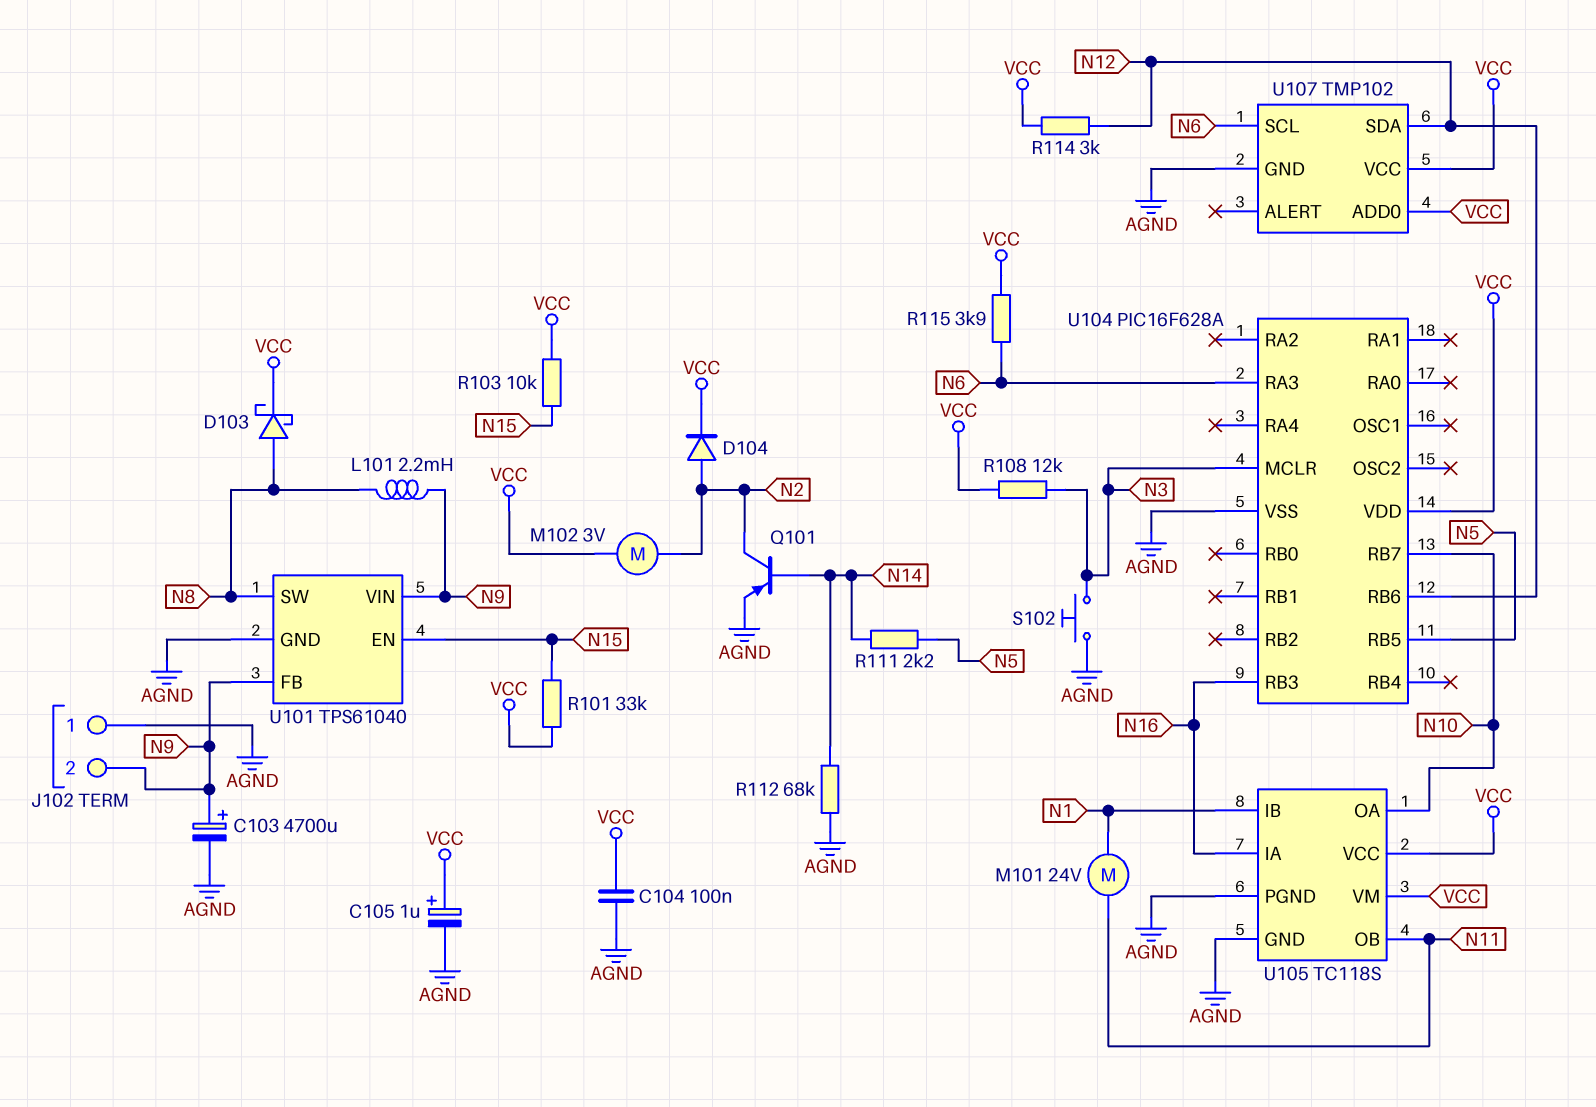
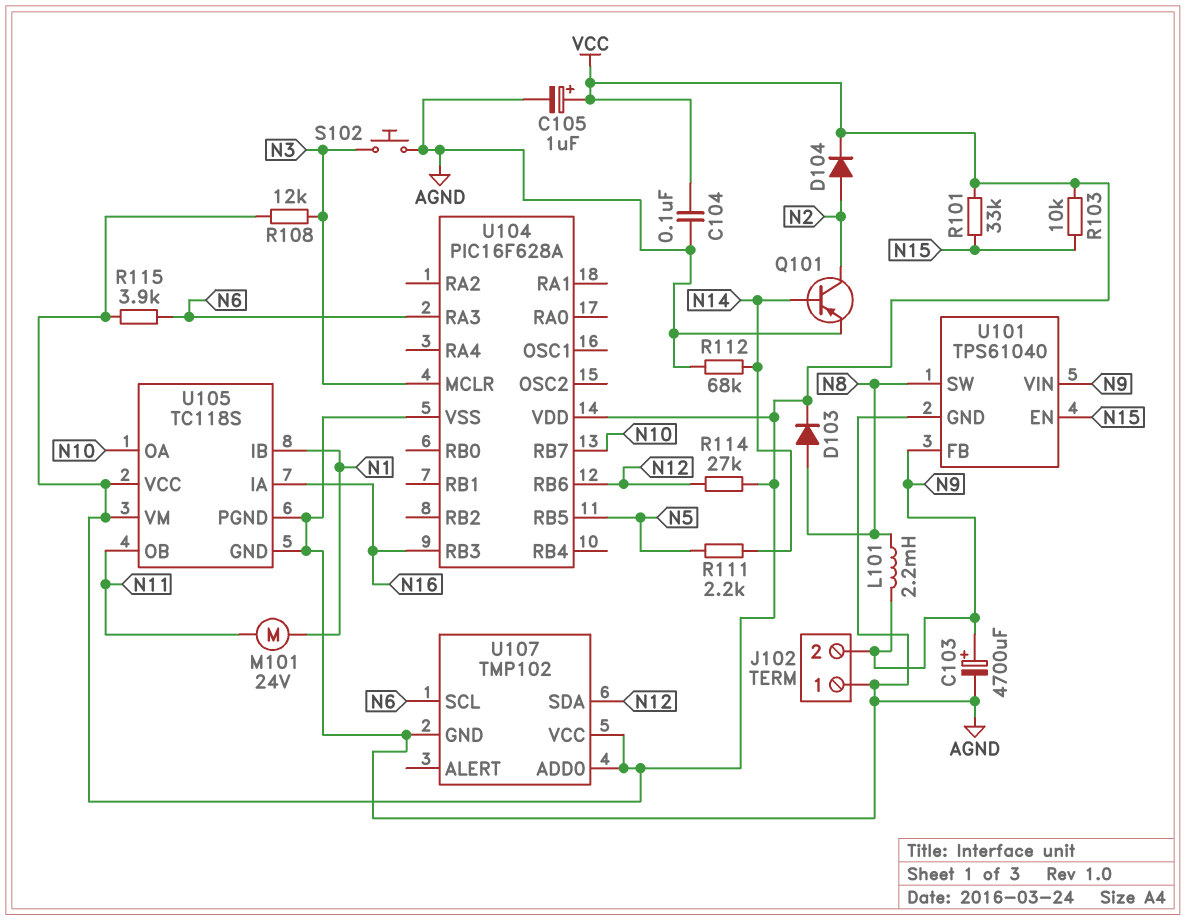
D103: schottky (A N8, K VCC) -> diode (A N8, K VCC)
M102: motor 3V (N2, VCC) -> none
R114: 3k (N12, VCC) -> 27k (N12, VCC)

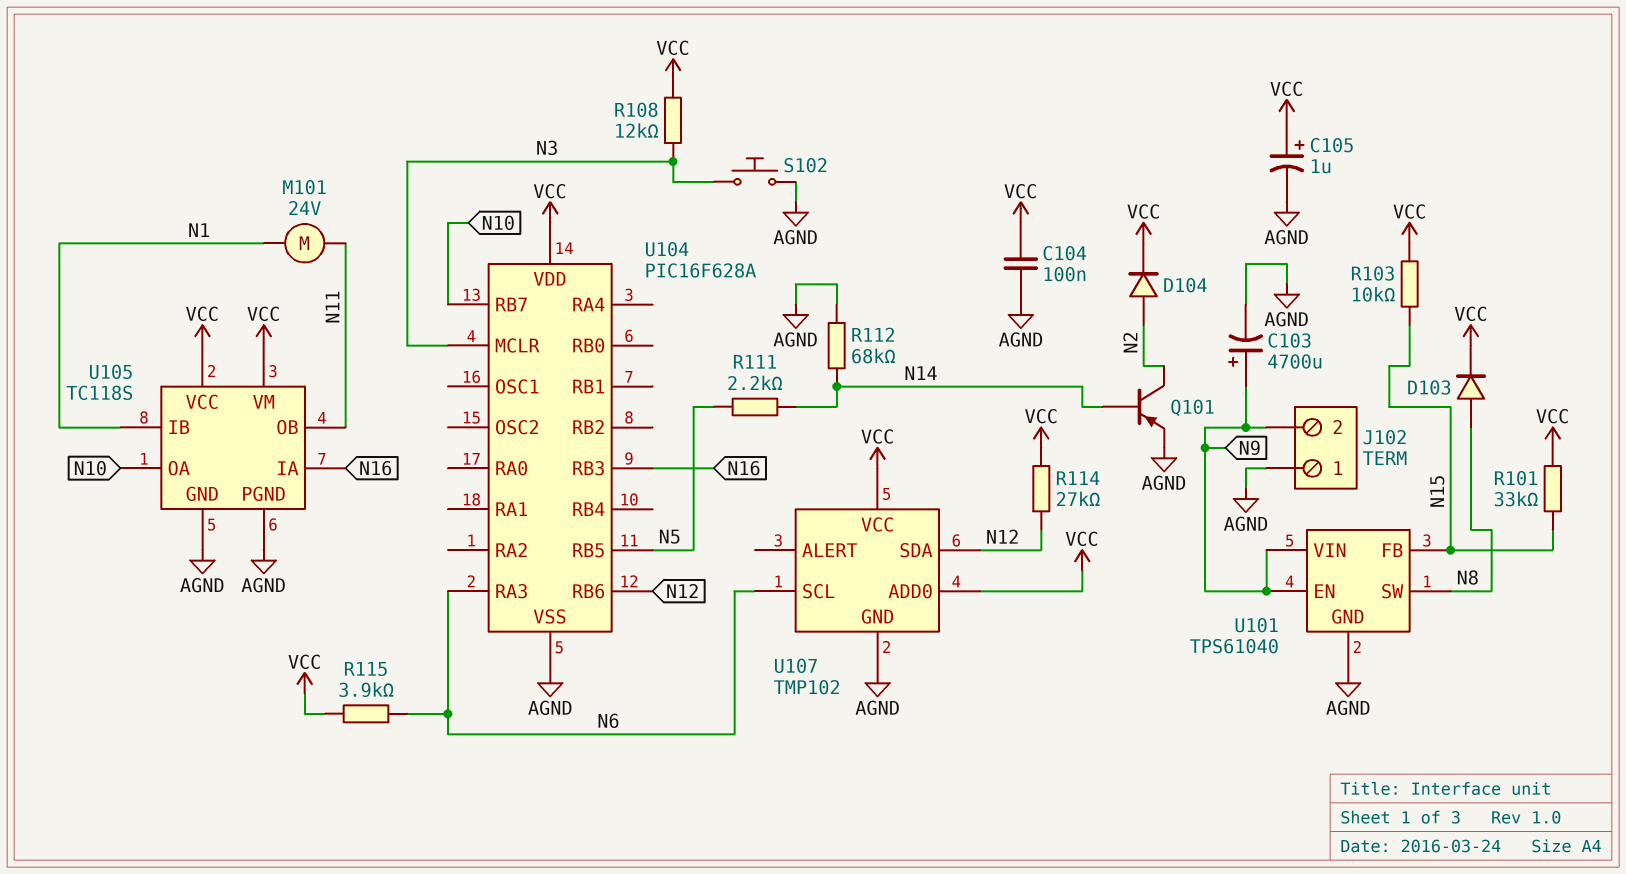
L101: 2.2mH (N8, N9) -> none
U101 pin EN: N15 -> N9
U101 pin FB: N9 -> N15

